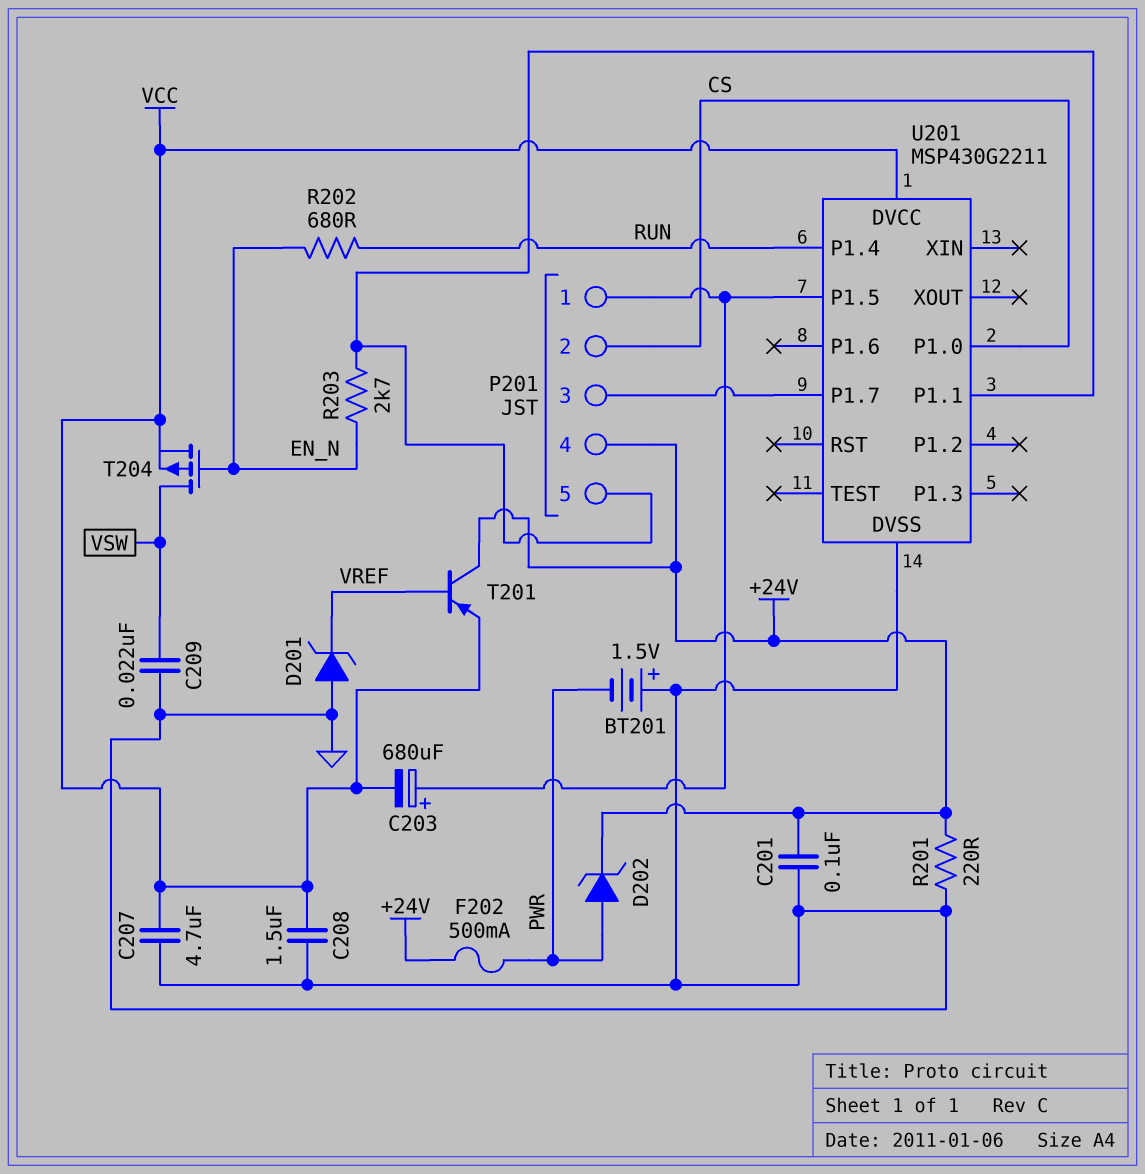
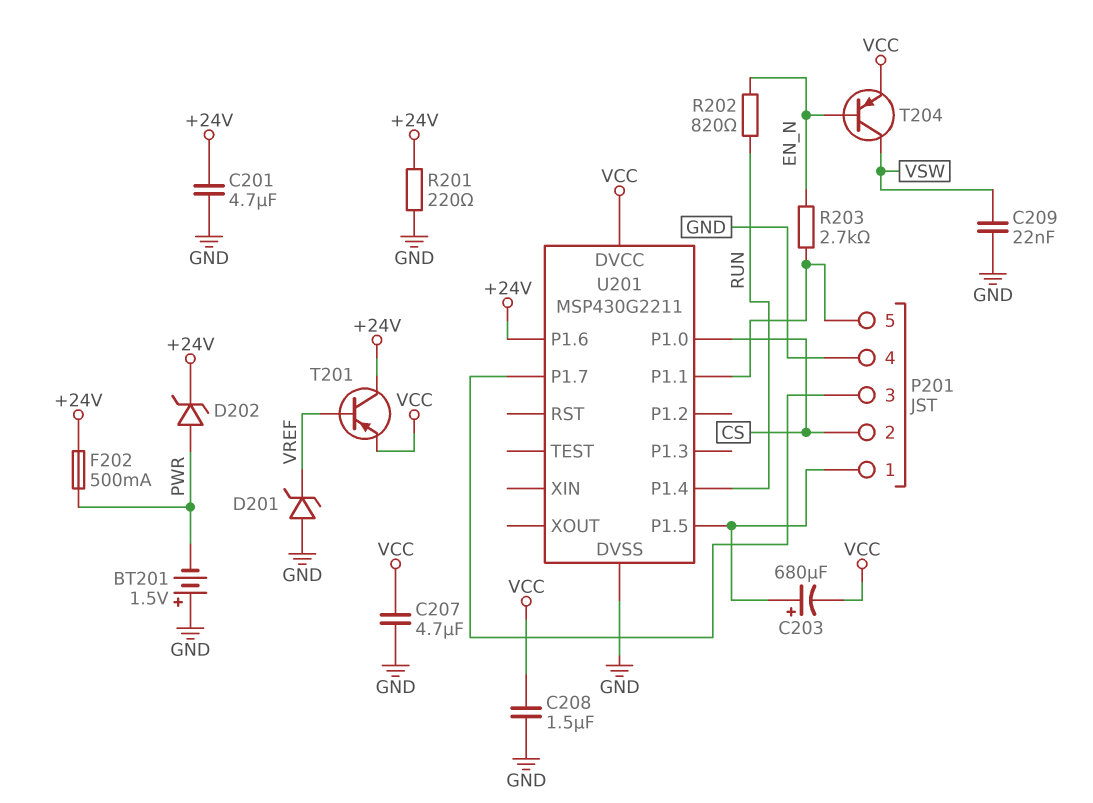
C201: 100nF (+24V, GND) -> 4.7uF (+24V, GND)
P201 pin 4: +24V -> GND
R202: 680 (EN_N, RUN) -> 820 (EN_N, RUN)
T204: PMOS (G EN_N, D VSW, S VCC) -> PNP (B EN_N, C VSW, E VCC)
U201 pin P1.6: none -> +24V

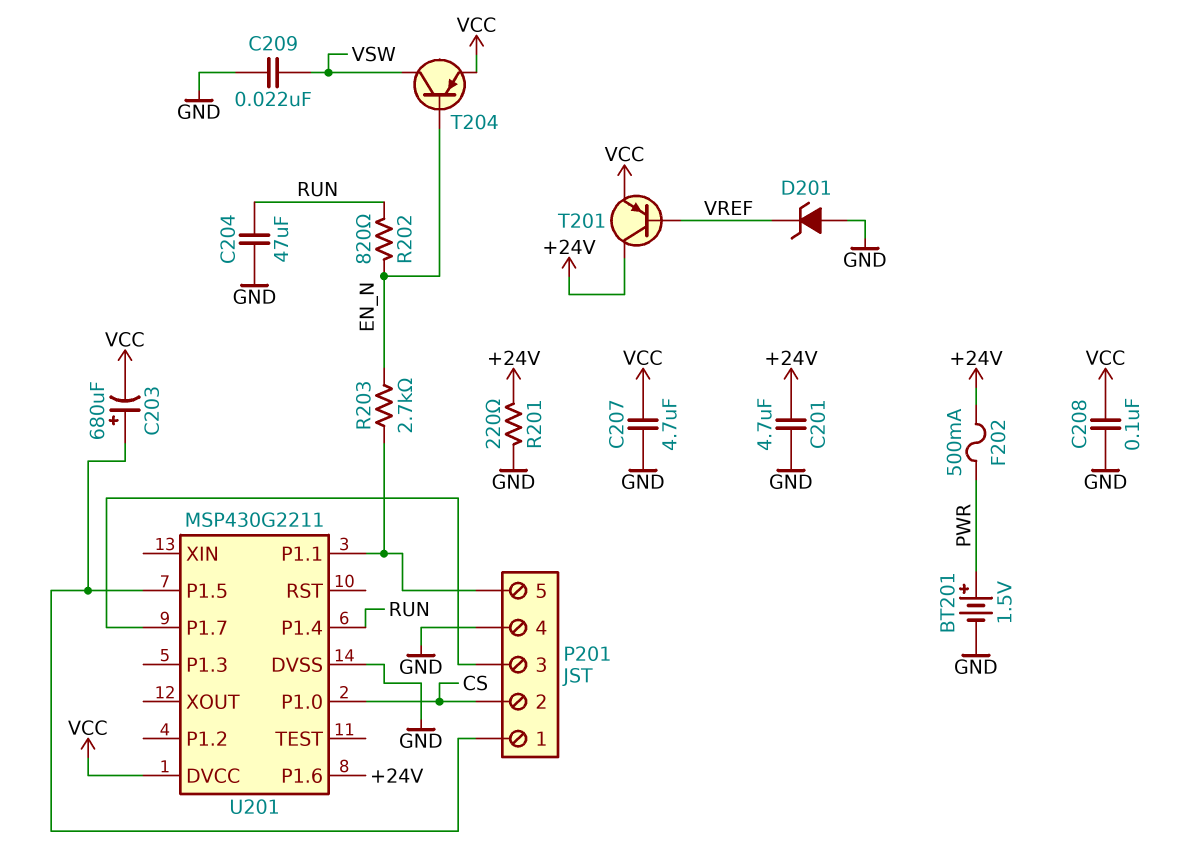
BT201: 1.5V (plus GND, minus PWR) -> 1.5V (plus PWR, minus GND)
C204: none -> 47uF (GND, RUN)
C208: 1.5uF (GND, VCC) -> 100nF (GND, VCC)
D202: zener (A PWR, K +24V) -> none

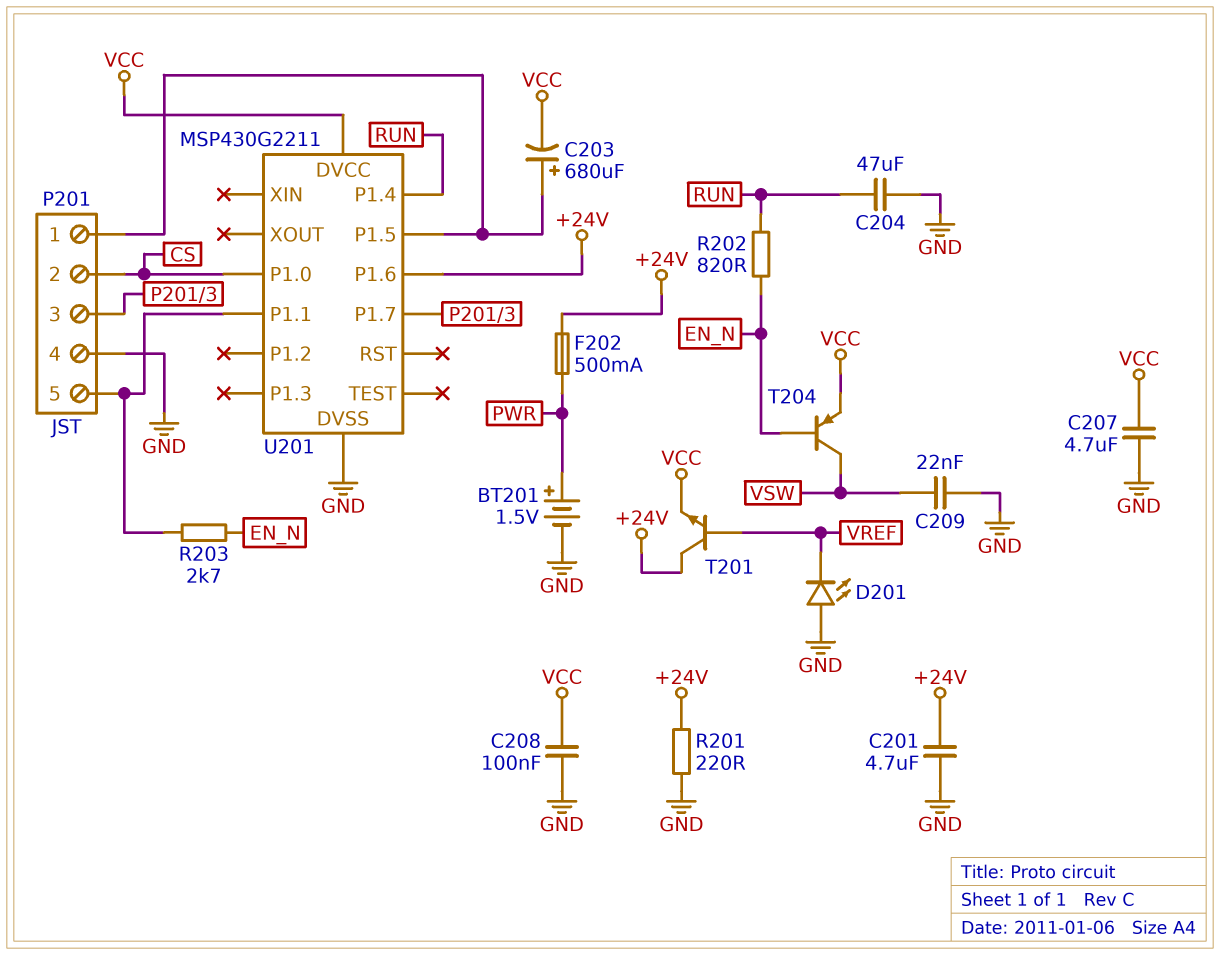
D201: zener (A GND, K VREF) -> LED (A GND, K VREF)
T201: PNP (B VREF, C +24V, E VCC) -> NPN (B VREF, C +24V, E VCC)

